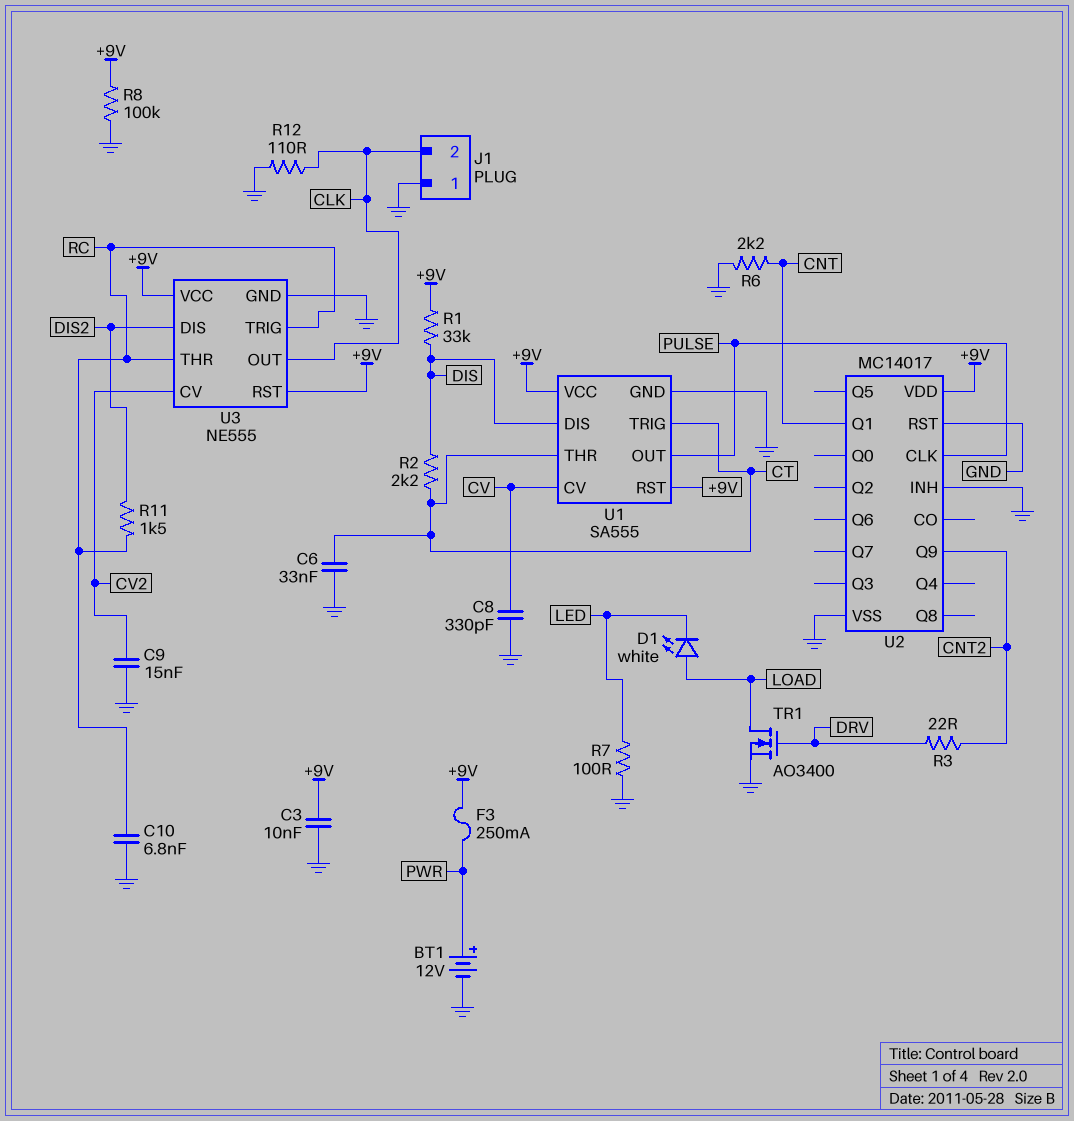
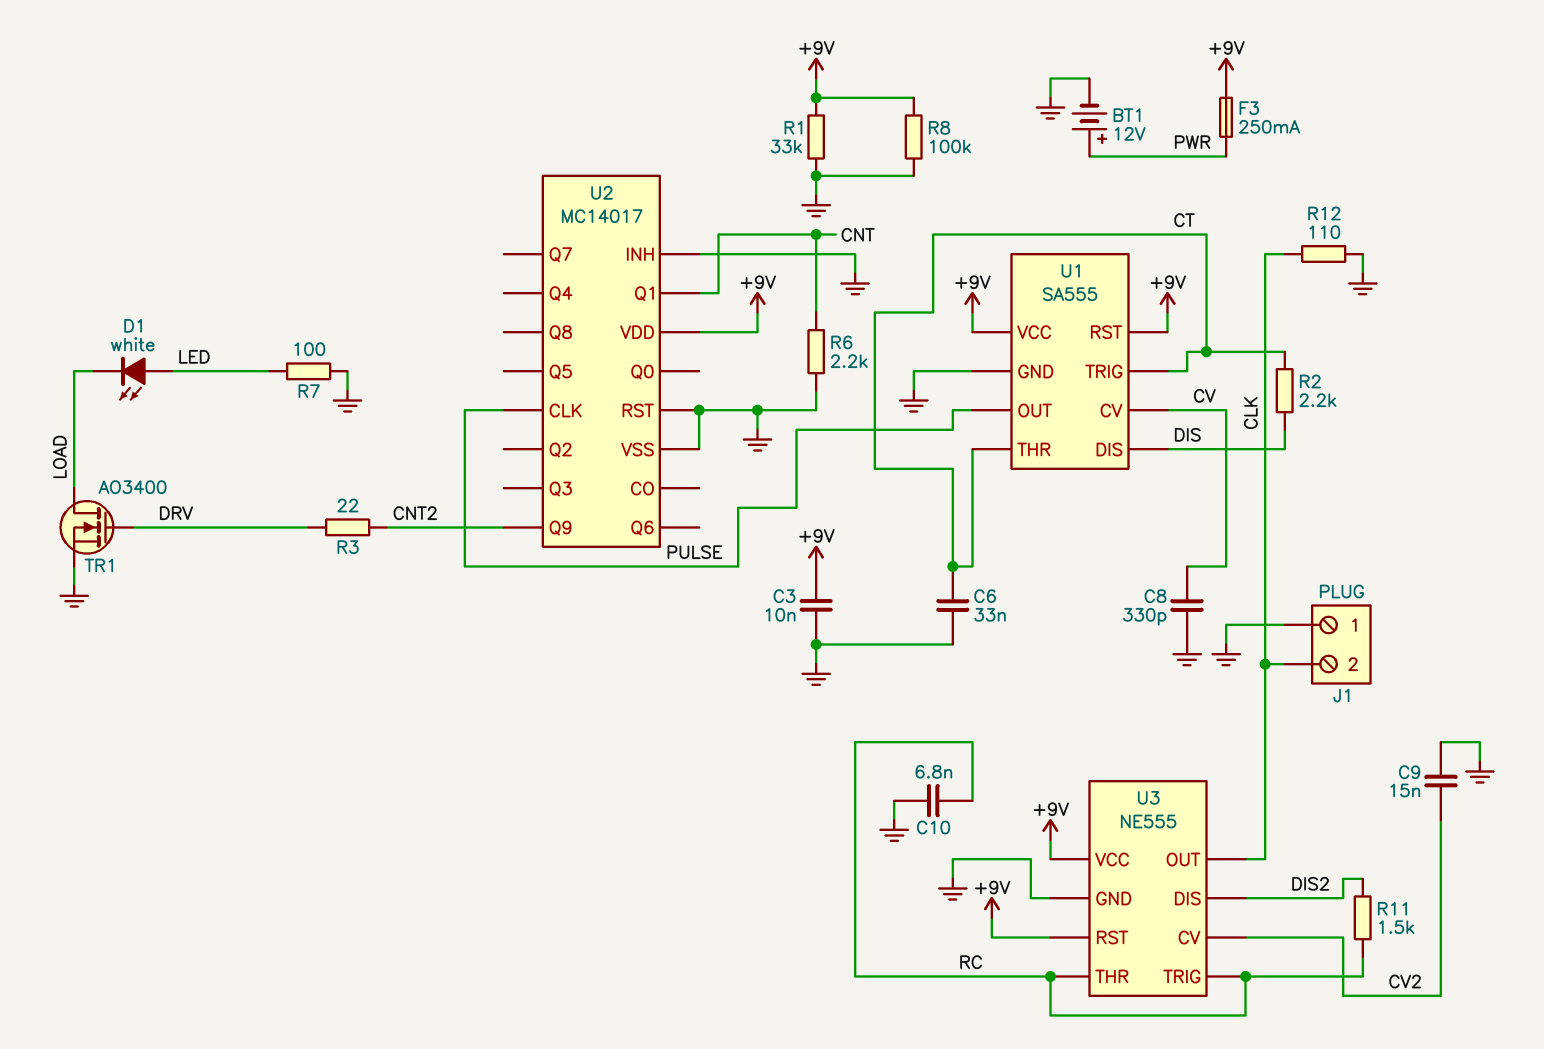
D1: LED white (A LOAD, K LED) -> LED white (A LED, K LOAD)
R1: 33k (+9V, DIS) -> 33k (+9V, GND)

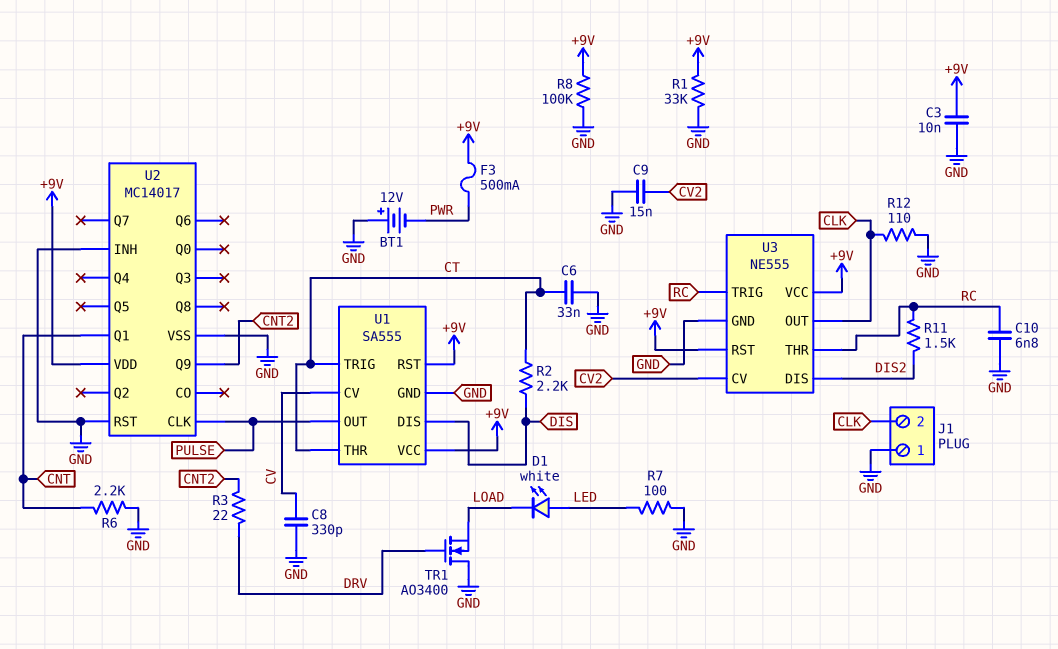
BT1: 12V (plus PWR, minus GND) -> 12V (plus GND, minus PWR)
F3: 250mA (+9V, PWR) -> 500mA (+9V, PWR)
TR1: NMOS AO3400 (G DRV, D LOAD, S GND) -> NMOS AO3400 (G DRV, D GND, S LOAD)

